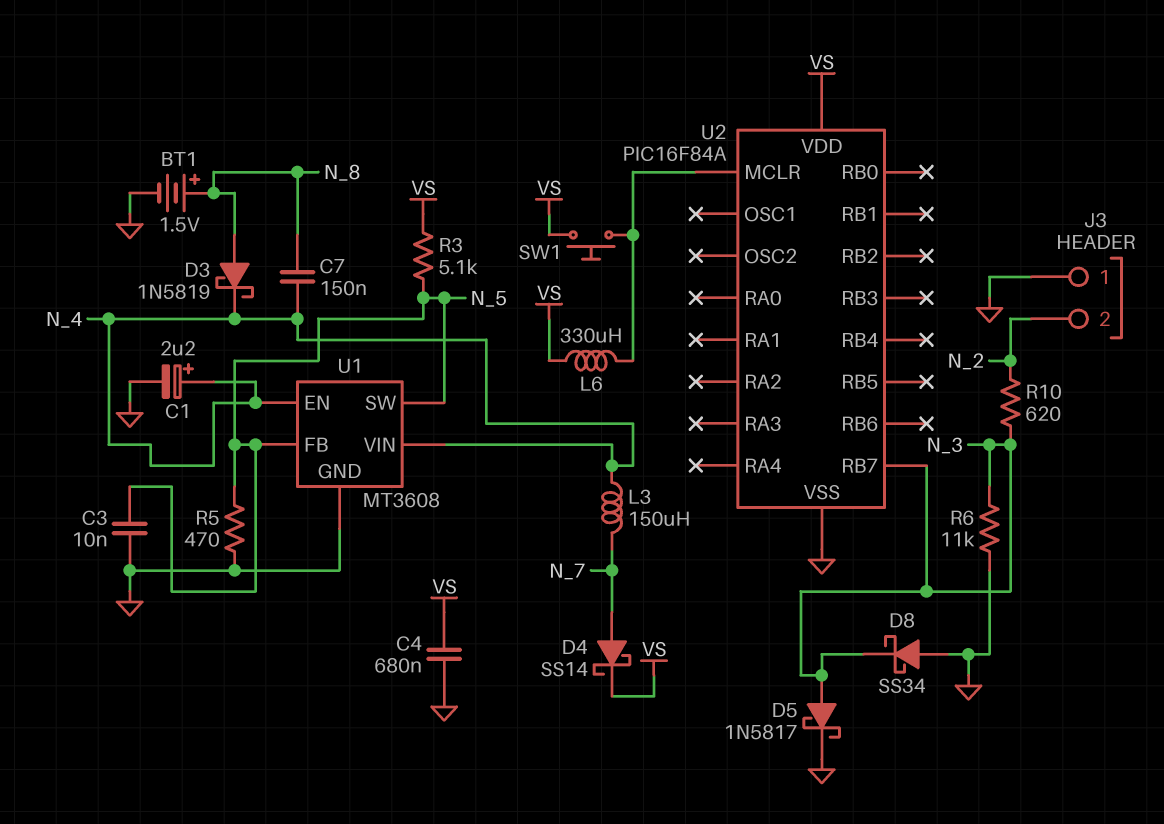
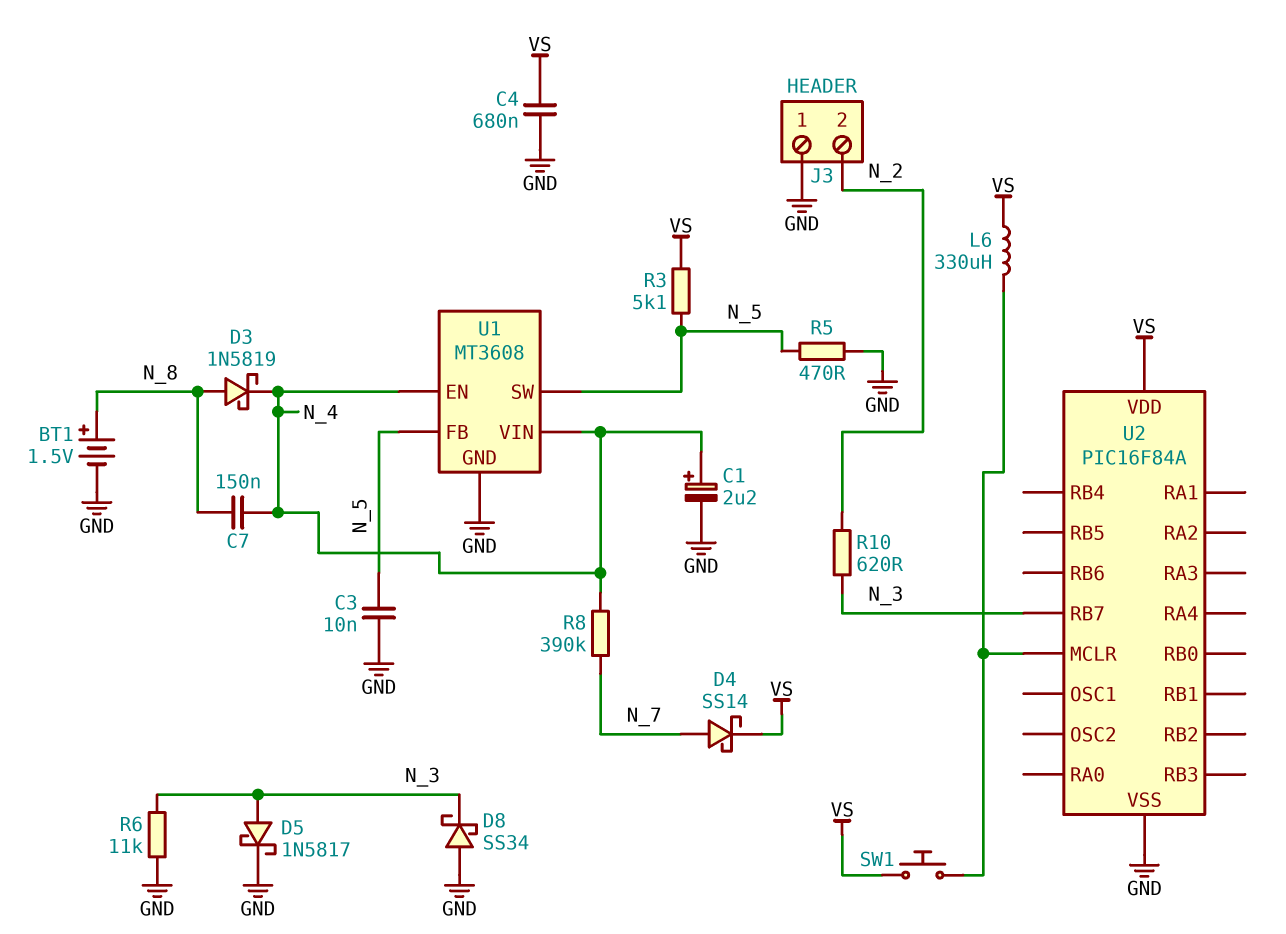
L3: 150uH (N_4, N_7) -> none
R8: none -> 390k (N_4, N_7)

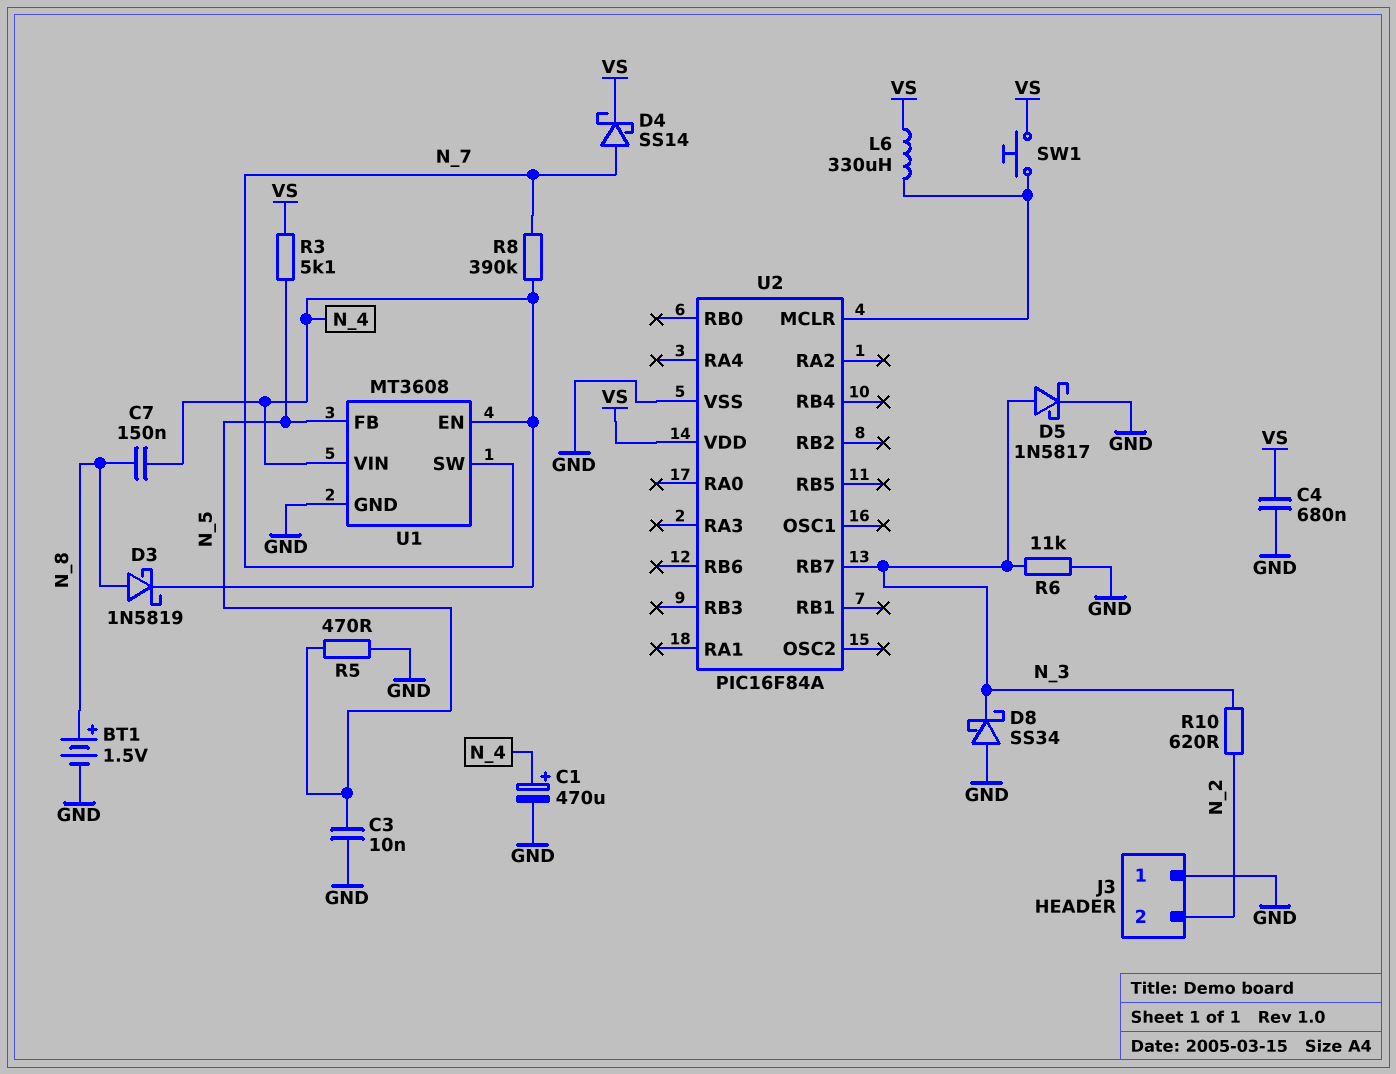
C1: 2.2uF (plus N_4, minus GND) -> 470uF (plus N_4, minus GND)
U1 pin SW: N_5 -> N_7

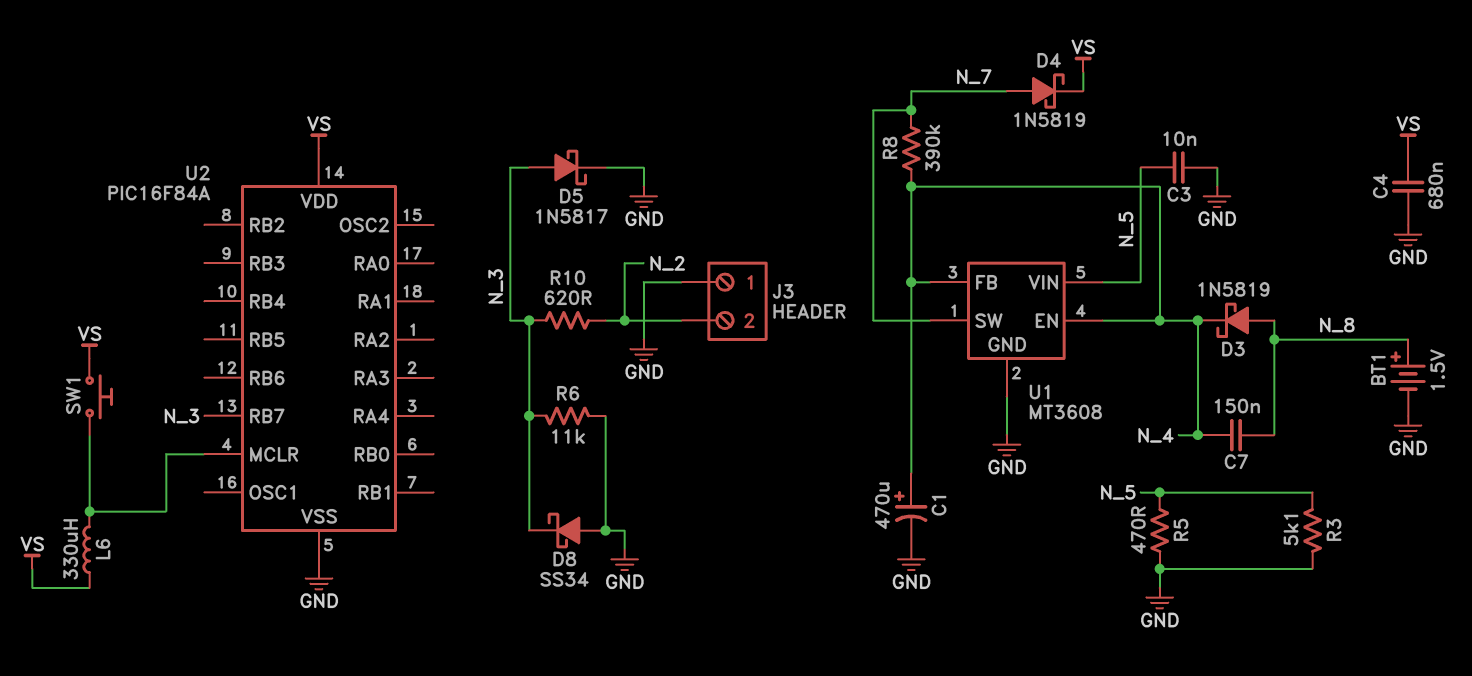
D4: schottky SS14 (A N_7, K VS) -> schottky 1N5819 (A N_7, K VS)
R3: 5.1k (N_5, VS) -> 5.1k (GND, N_5)
U1 pin FB: N_5 -> N_4
U1 pin VIN: N_4 -> N_5

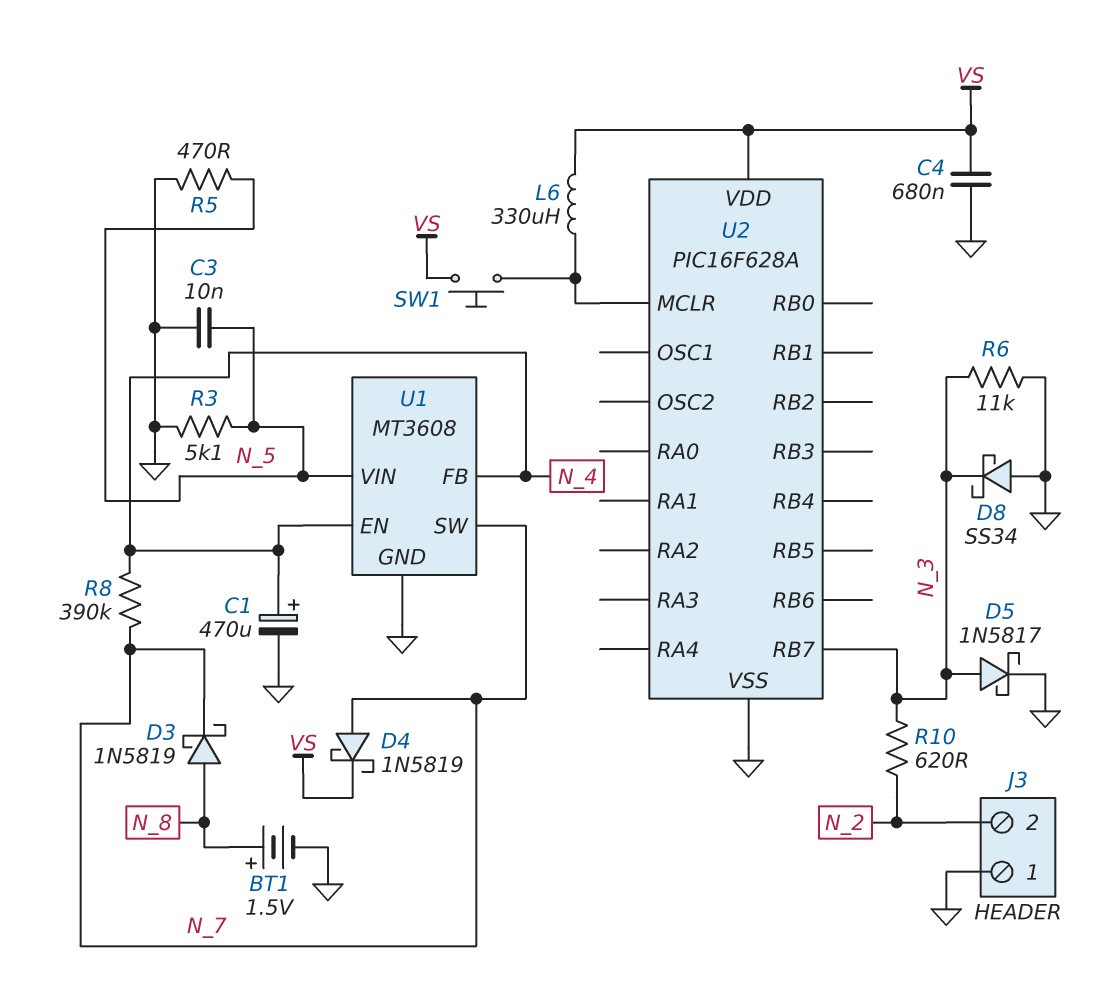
C7: 150nF (N_4, N_8) -> none
D3: schottky 1N5819 (A N_8, K N_4) -> schottky 1N5819 (A N_8, K N_7)
U2: PIC16F84A -> PIC16F628A

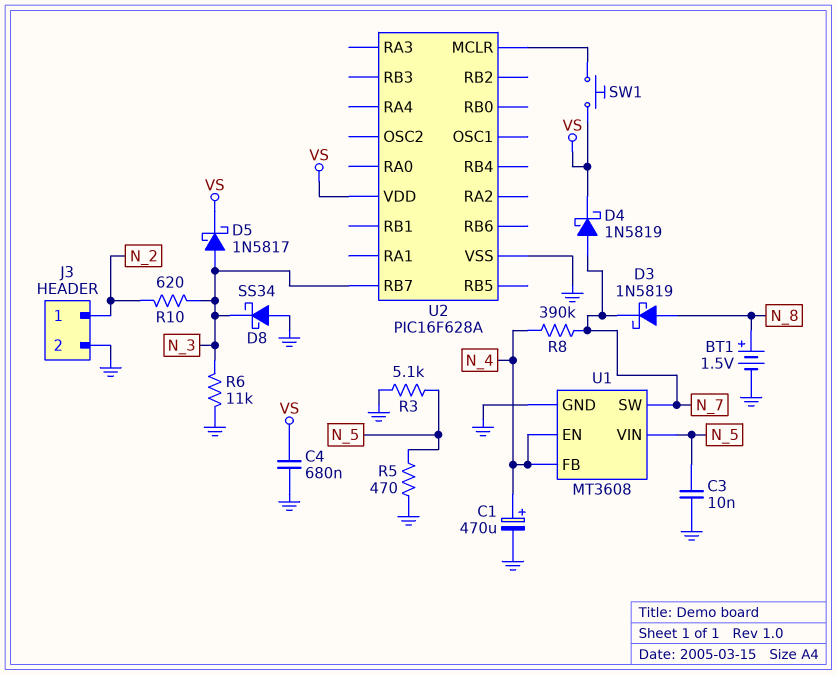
D5: schottky 1N5817 (A N_3, K GND) -> schottky 1N5817 (A N_3, K VS)
J3 pin 1: GND -> N_2
J3 pin 2: N_2 -> GND
L6: 330uH (U2/MCLR, VS) -> none

